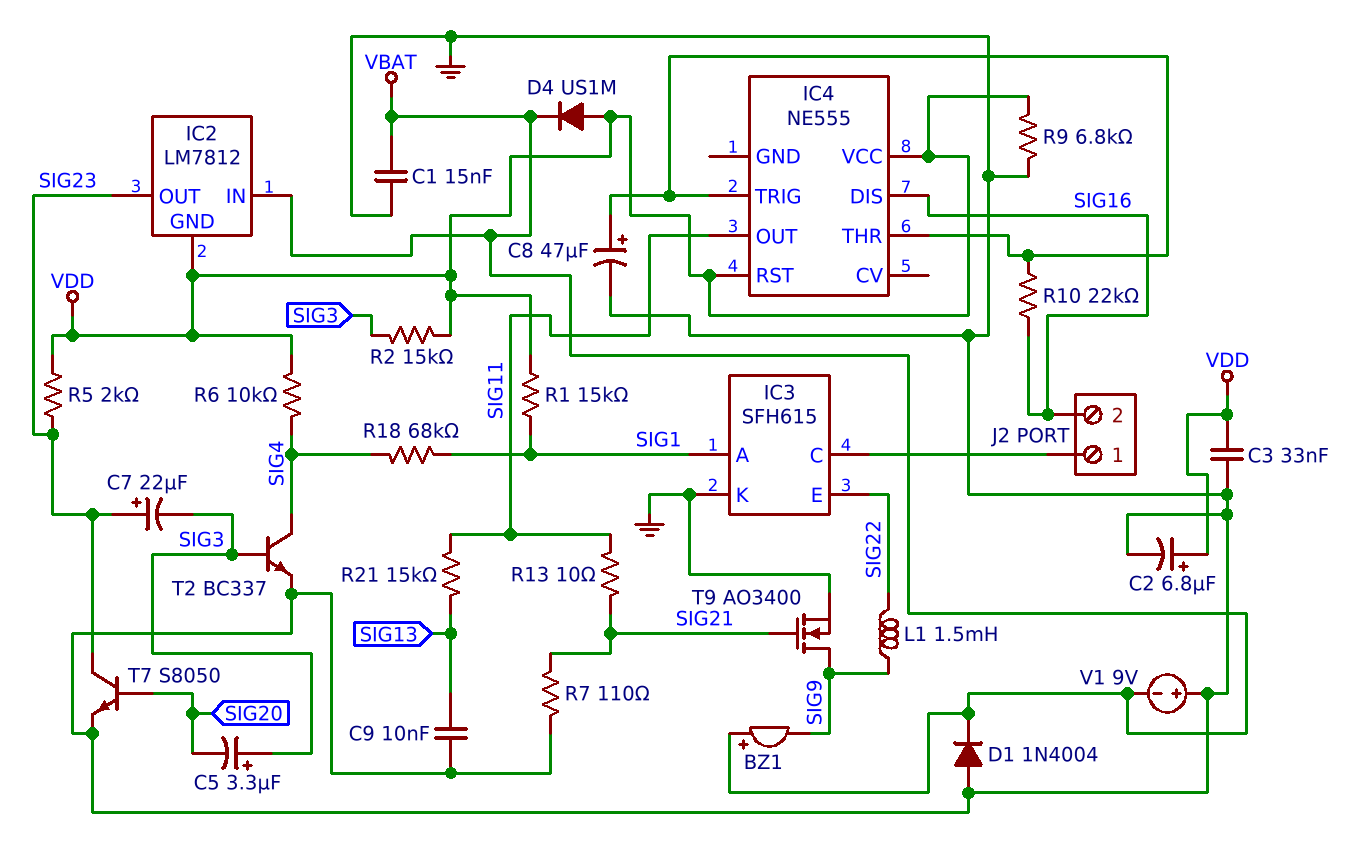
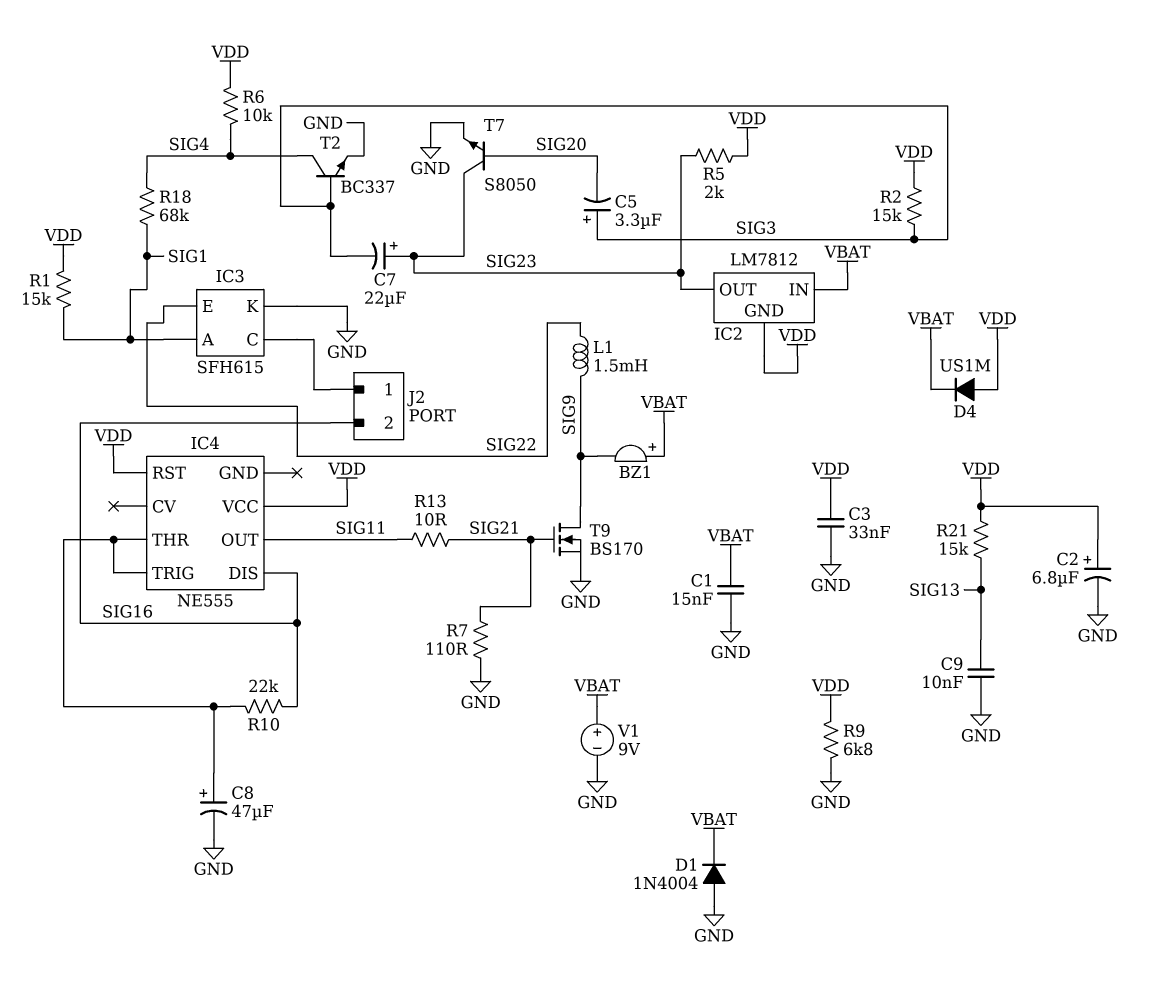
R21: 15k (SIG11, SIG13) -> 15k (SIG13, VDD)
T9: NMOS AO3400 (G SIG21, D SIG9, S GND) -> NMOS BS170 (G SIG21, D SIG9, S GND)
V1: 9V (plus GND, minus VBAT) -> 9V (plus VBAT, minus GND)

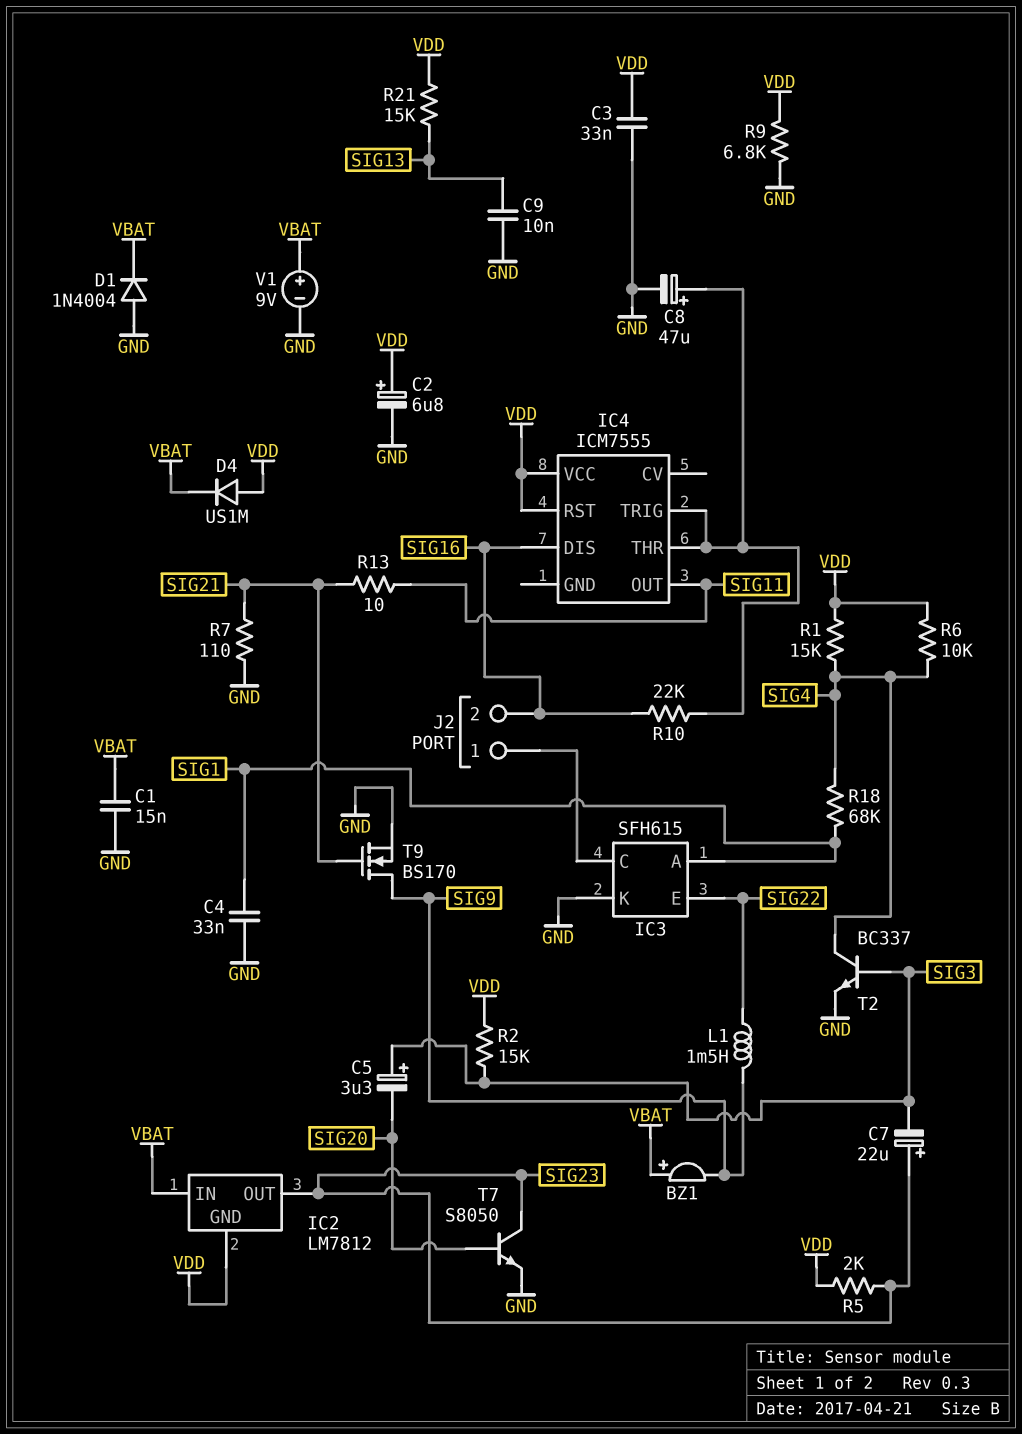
C4: none -> 33nF (GND, SIG1)
IC4: NE555 -> ICM7555
R1: 15k (SIG1, VDD) -> 15k (SIG4, VDD)

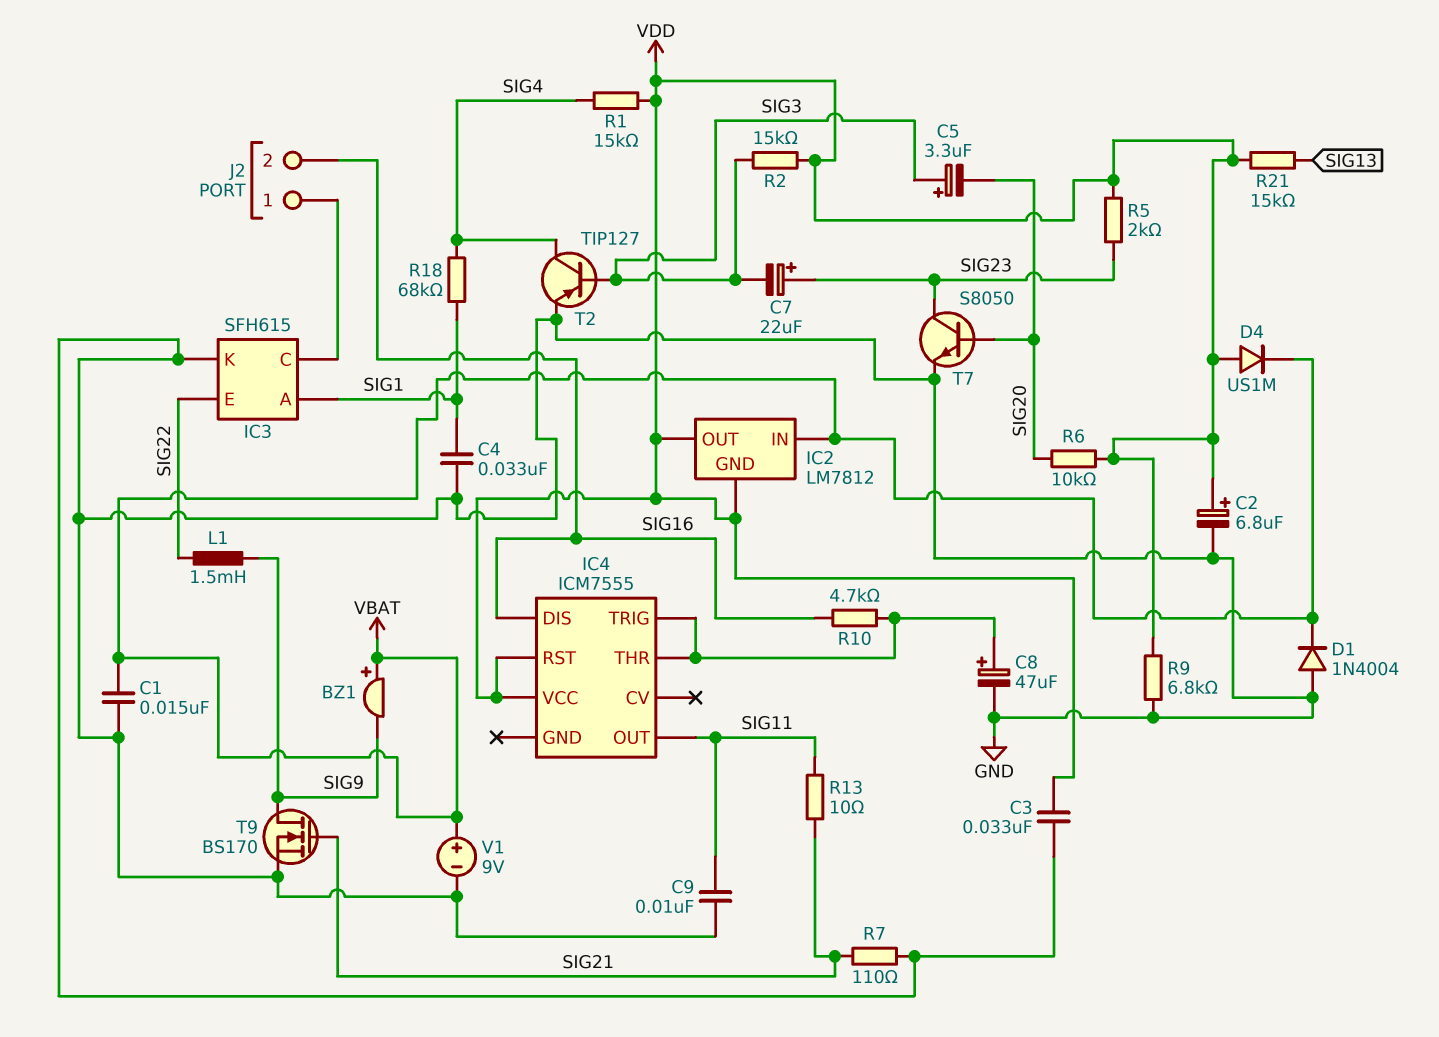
C9: 10nF (GND, SIG13) -> 10nF (GND, SIG11)
IC2 pin OUT: SIG23 -> VDD
R6: 10k (SIG4, VDD) -> 10k (SIG20, VDD)
R10: 22k (IC4/THR, SIG16) -> 4.7k (IC4/THR, SIG16)
T2: NPN BC337 (B SIG3, C SIG4, E GND) -> PNP TIP127 (B SIG3, C SIG4, E GND)

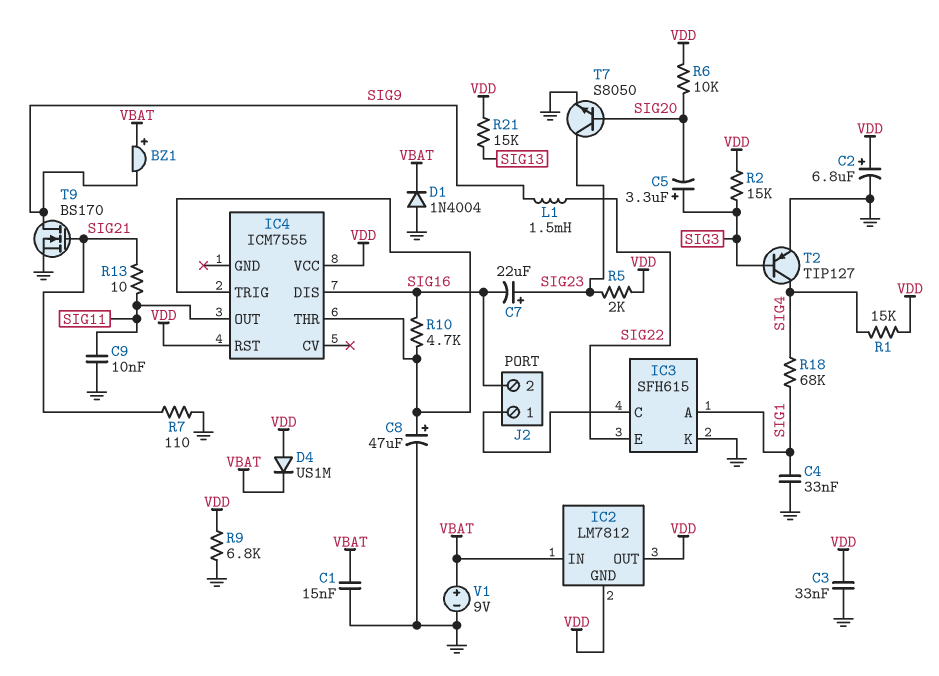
C7: 22uF (plus SIG23, minus SIG3) -> 22uF (plus SIG23, minus SIG16)

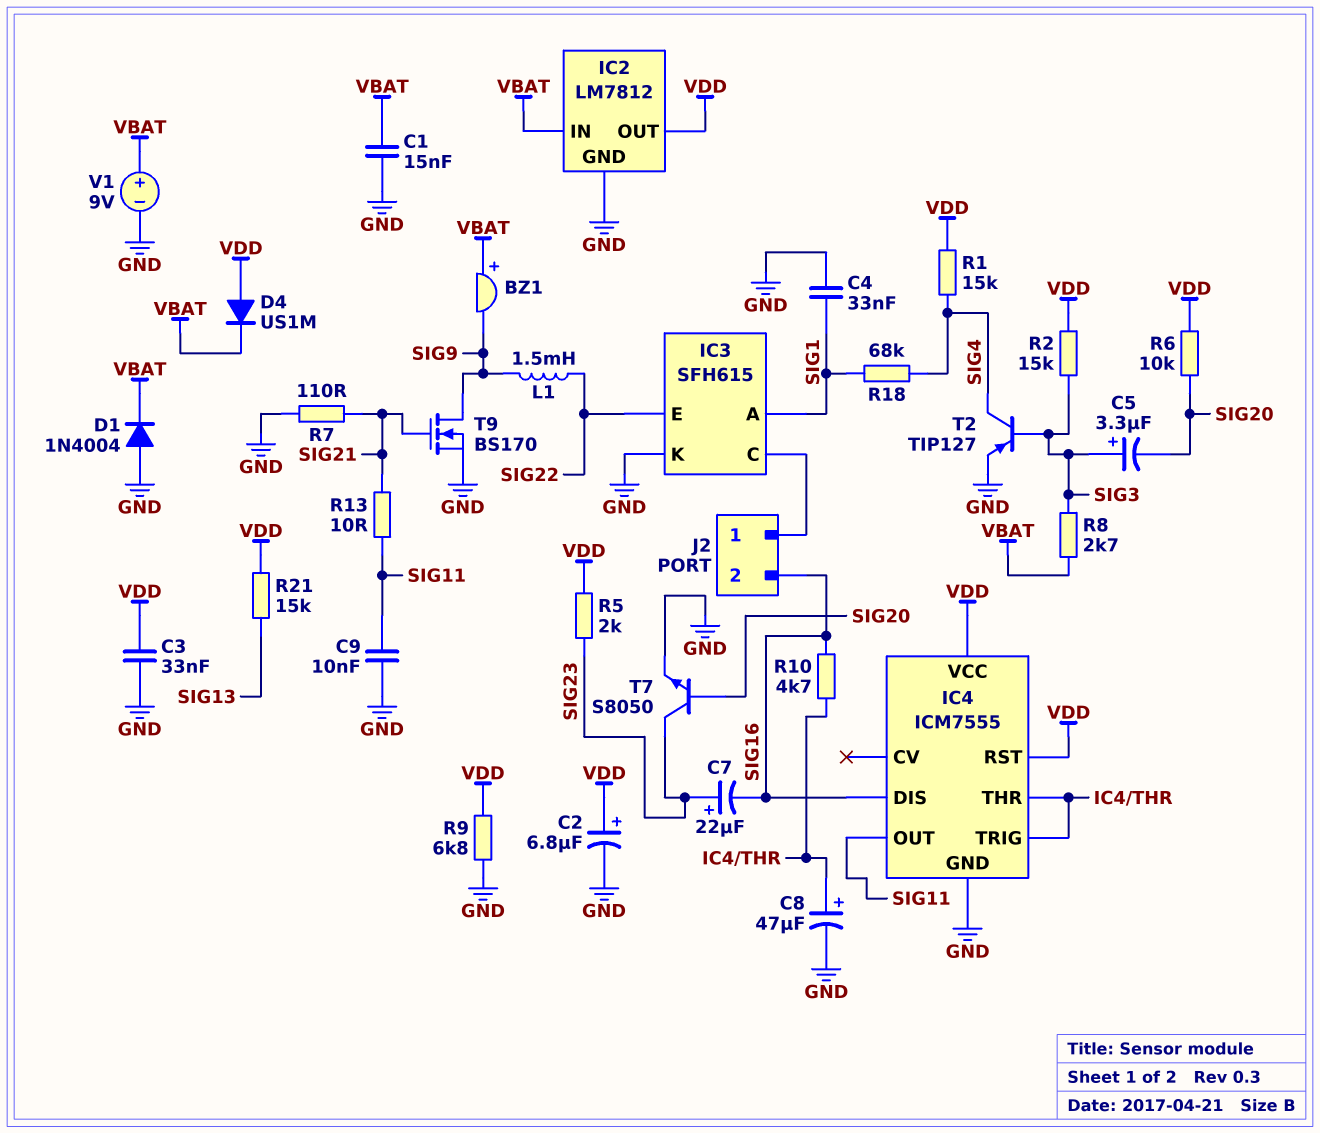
IC2 pin GND: VDD -> GND
IC4 pin GND: none -> GND
R8: none -> 2.7k (SIG3, VBAT)

